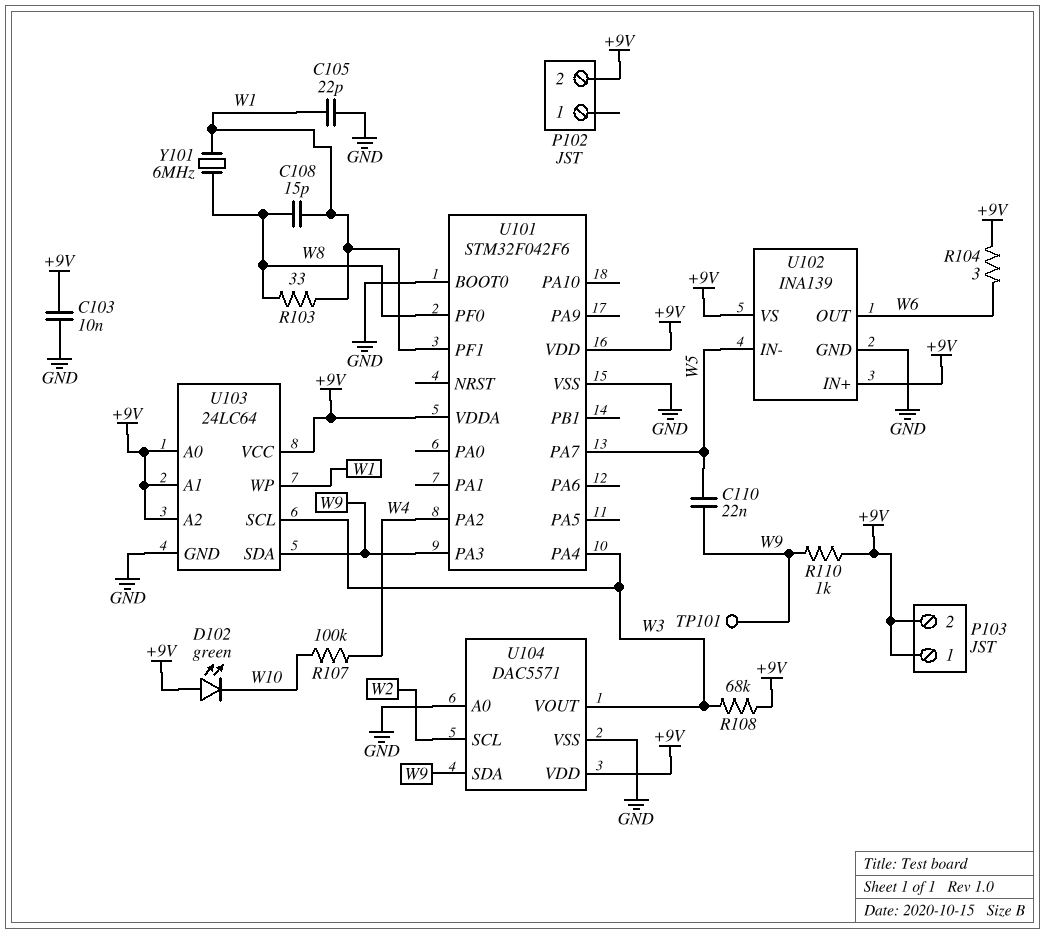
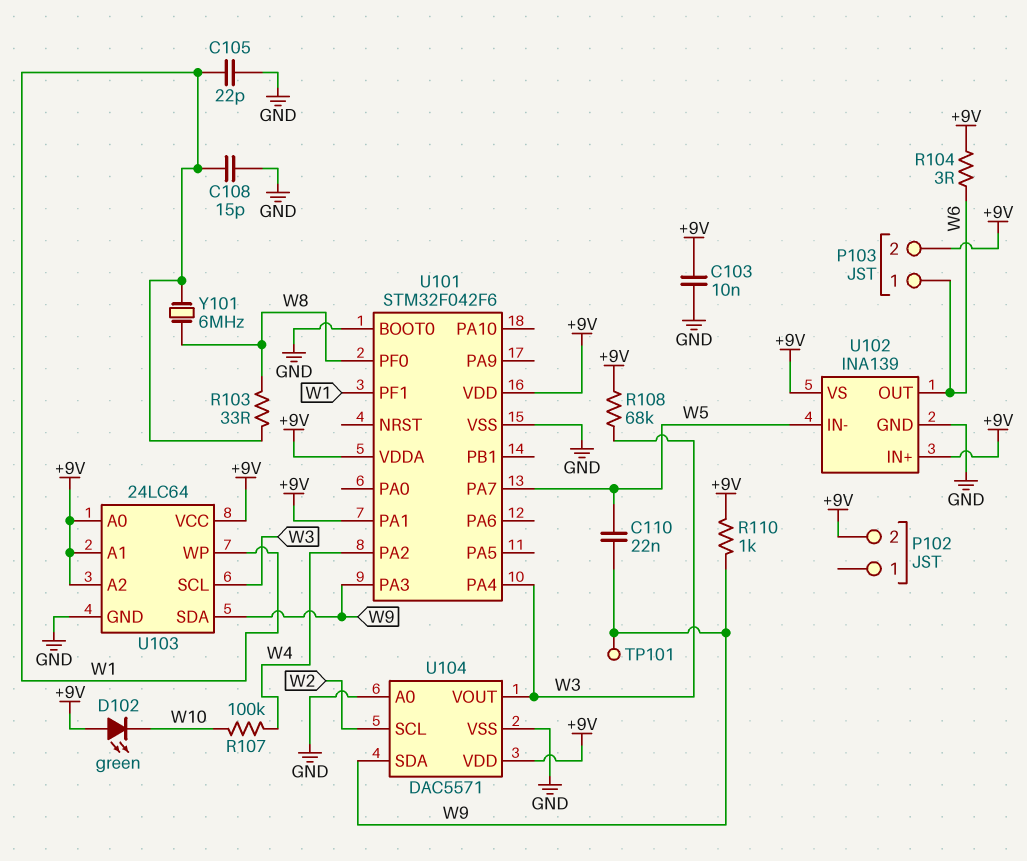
C108: 15pF (W1, W8) -> 15pF (GND, W1)
P103 pin 1: +9V -> W6
U101 pin PA1: none -> +9V

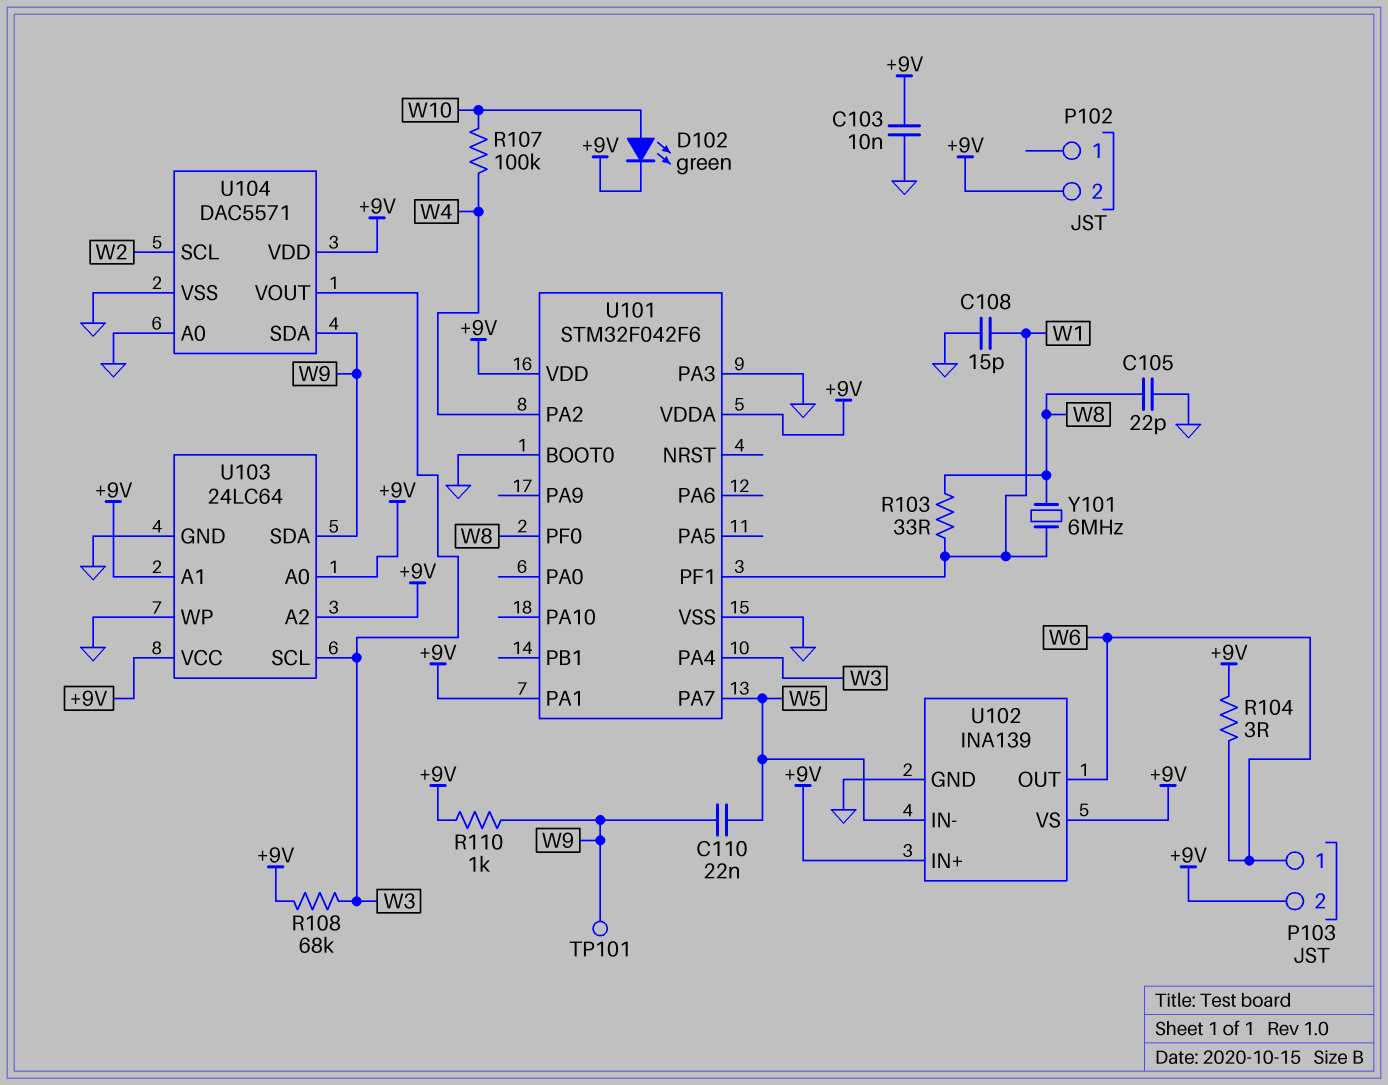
C105: 22pF (GND, W1) -> 22pF (GND, W8)
D102: LED green (A +9V, K W10) -> LED green (A W10, K +9V)
U101 pin PA3: W9 -> GND
U103 pin WP: W1 -> GND

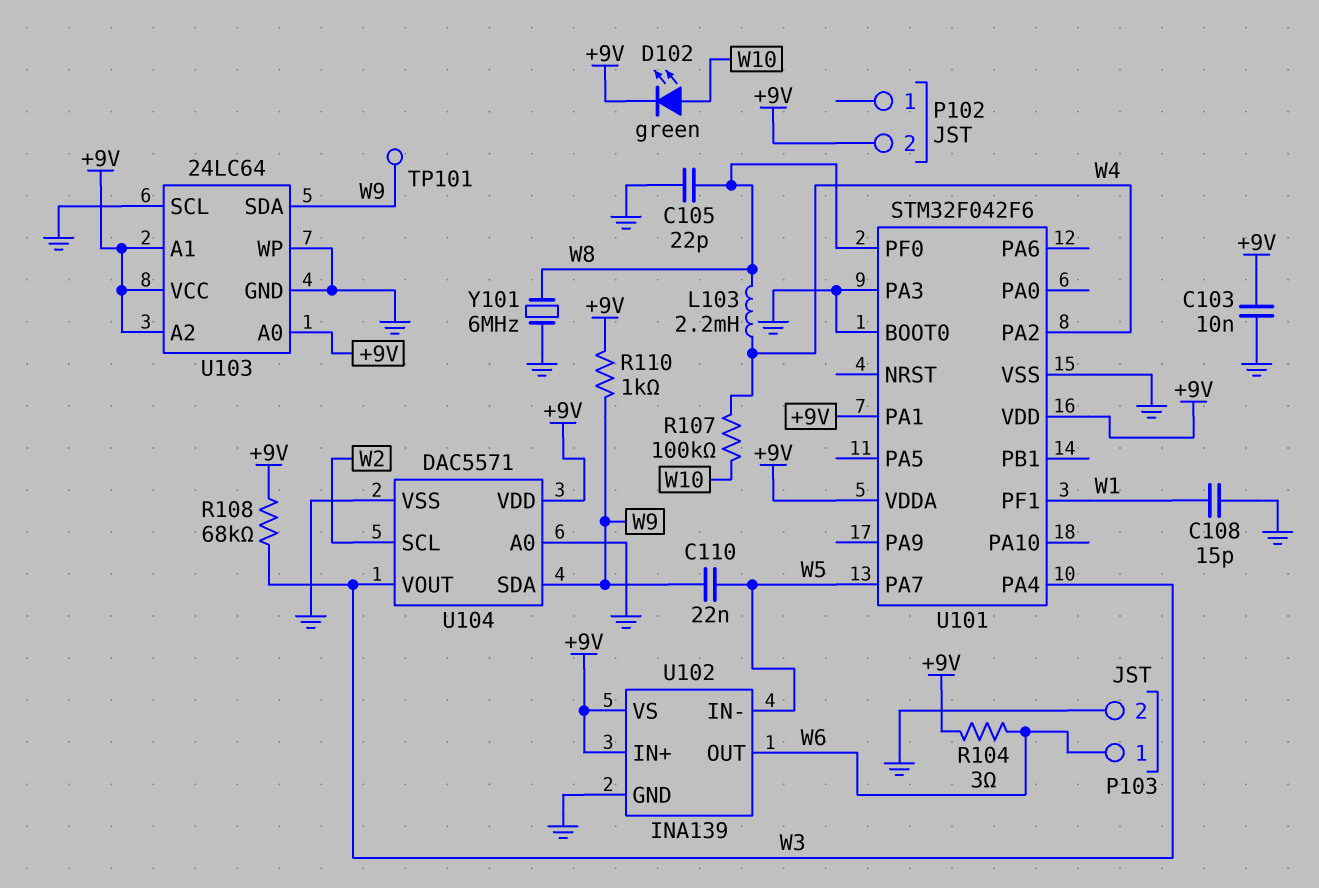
L103: none -> 2.2mH (W4, W8)
P103 pin 2: +9V -> GND
R103: 33 (W1, W8) -> none
U103 pin SCL: W3 -> GND
Y101: 6MHz (W1, W8) -> 6MHz (GND, W8)

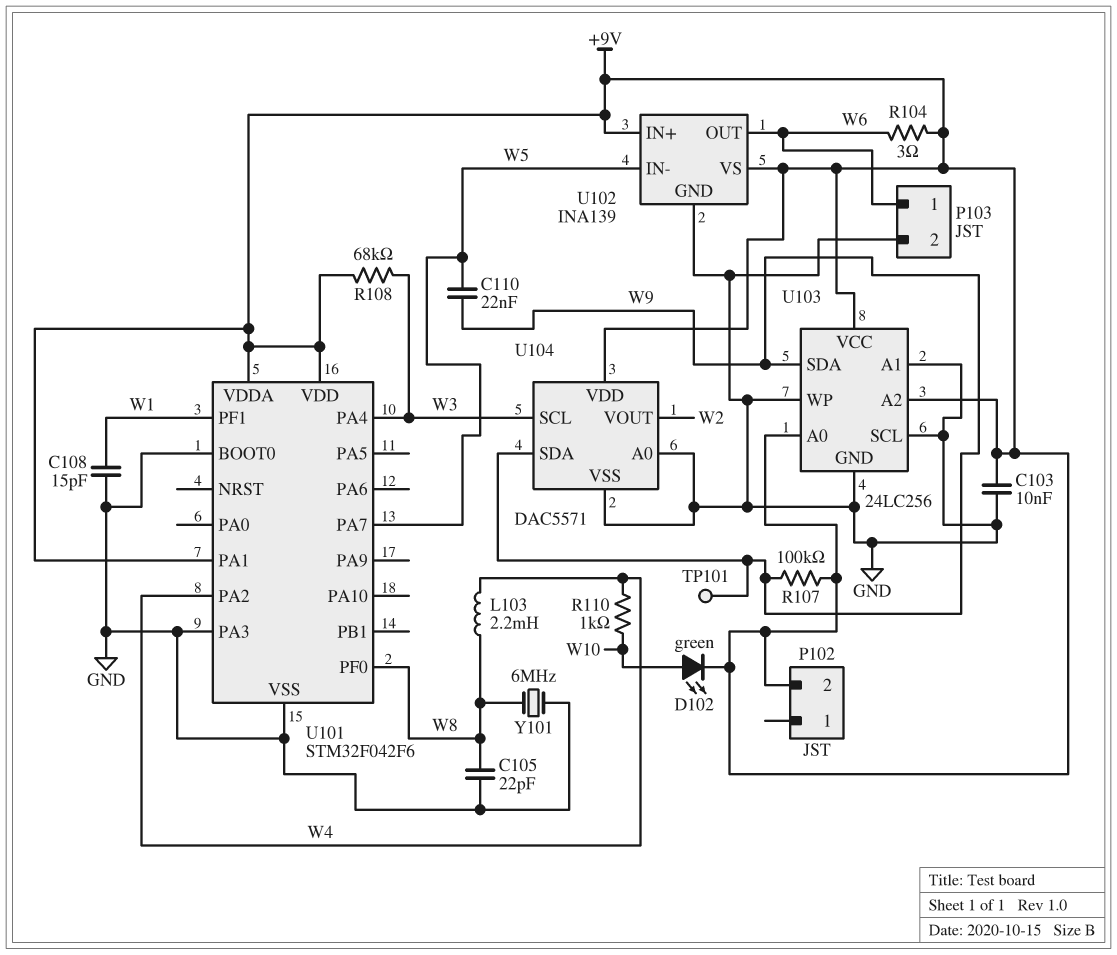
R107: 100k (W4, W10) -> 100k (+9V, W9)
R110: 1k (+9V, W9) -> 1k (W4, W10)
U103: 24LC64 -> 24LC256
U103 pin A1: +9V -> GND
U104 pin SCL: W2 -> W3
U104 pin VOUT: W3 -> W2

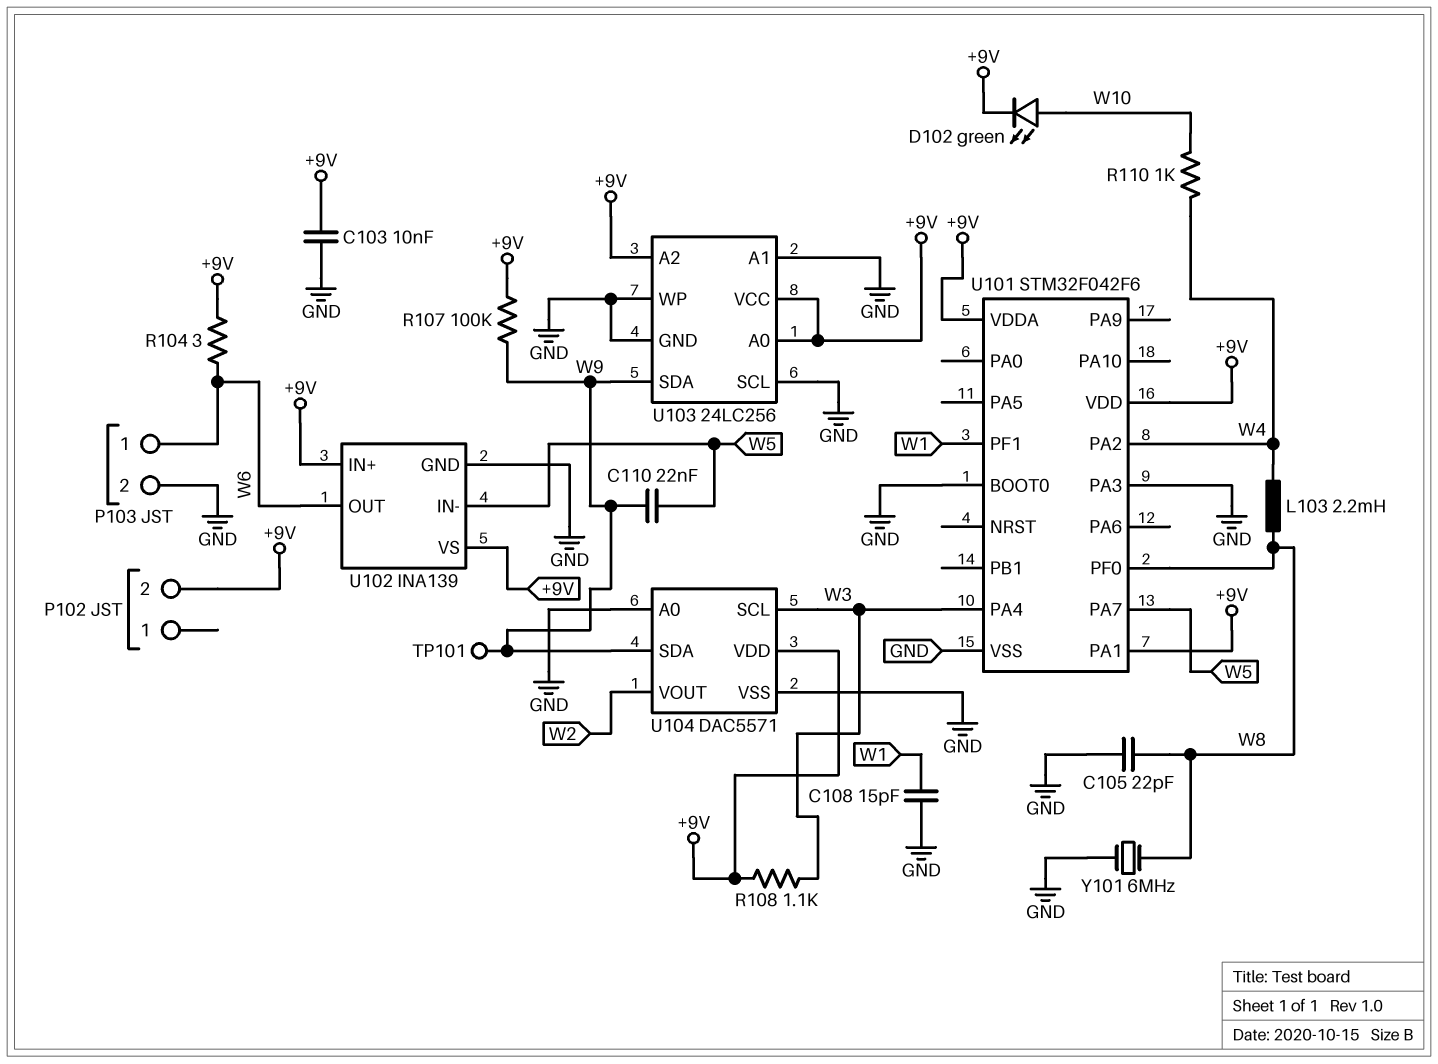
R108: 68k (+9V, W3) -> 1.1k (+9V, W3)

